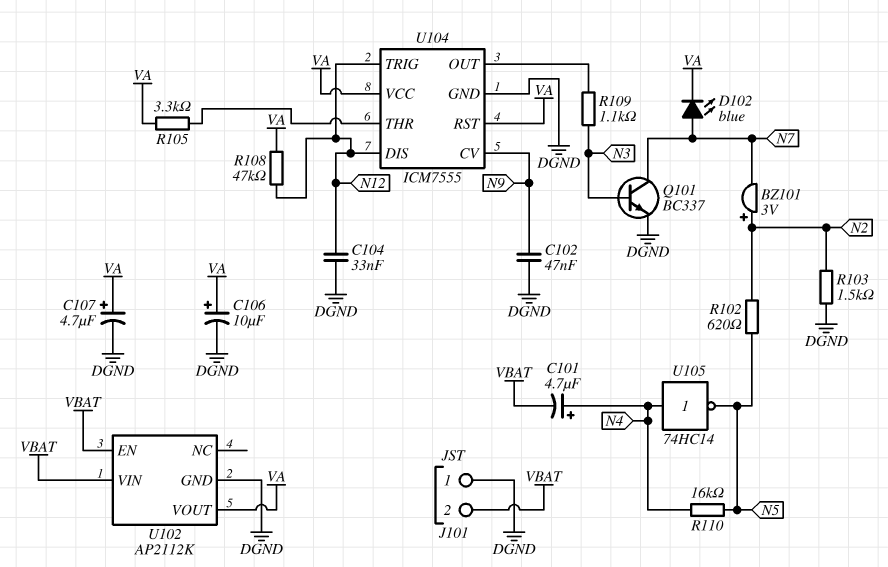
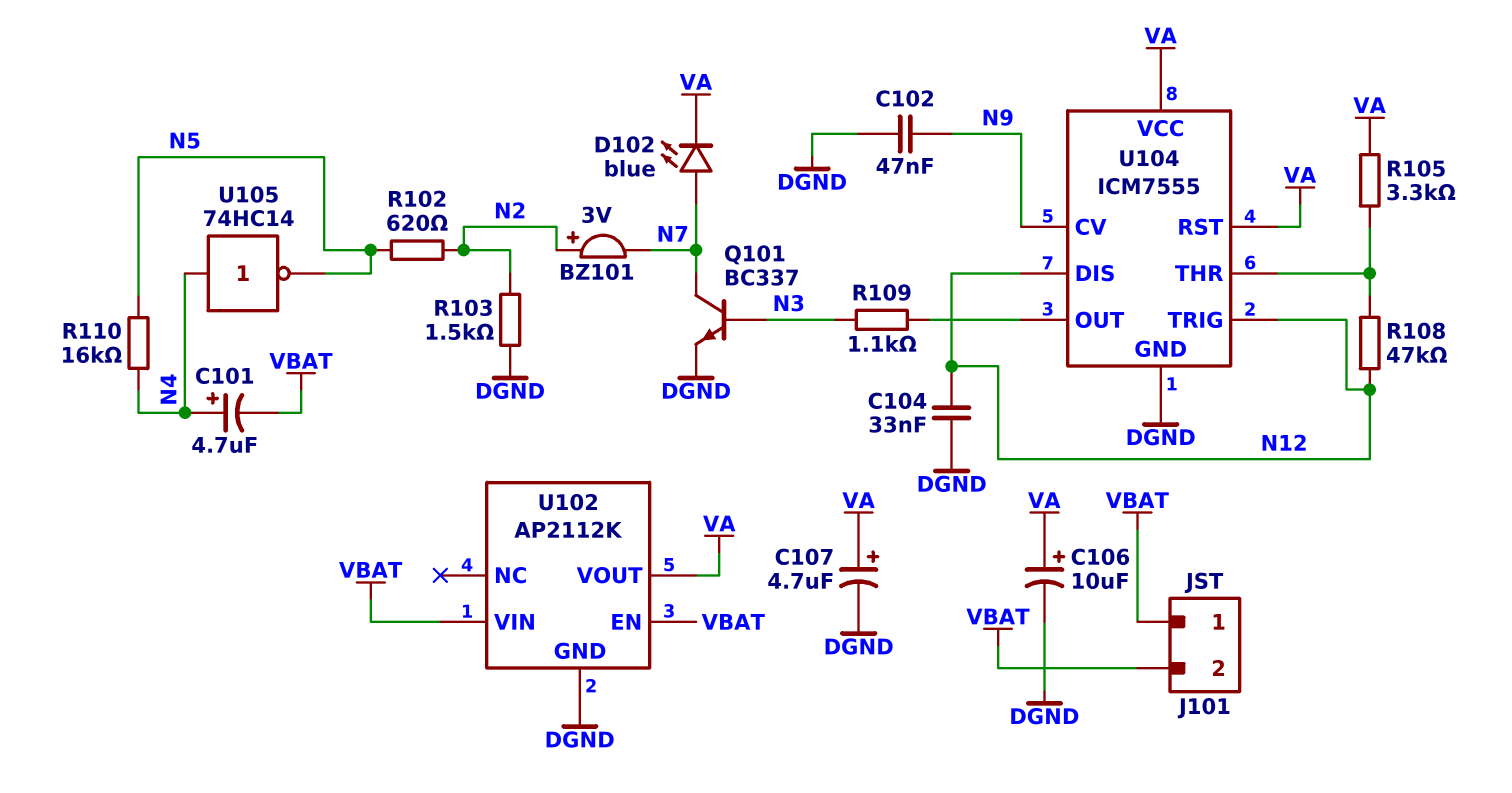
J101 pin 1: DGND -> VBAT
R108: 47k (N12, VA) -> 47k (N12, U104/THR)

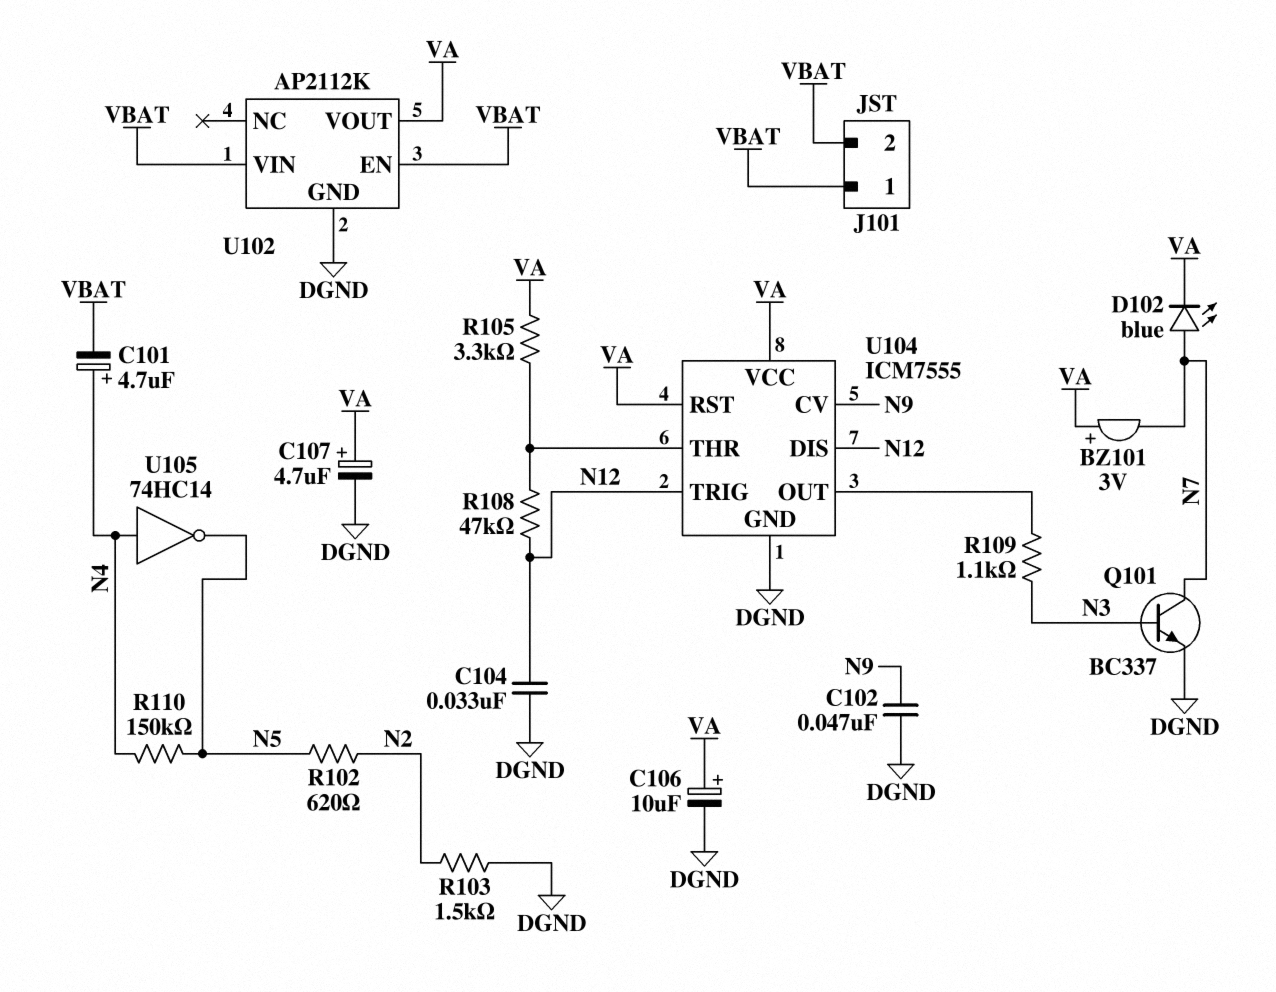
BZ101: buzzer 3V (plus N2, minus N7) -> buzzer 3V (plus VA, minus N7)
R110: 16k (N4, N5) -> 150k (N4, N5)

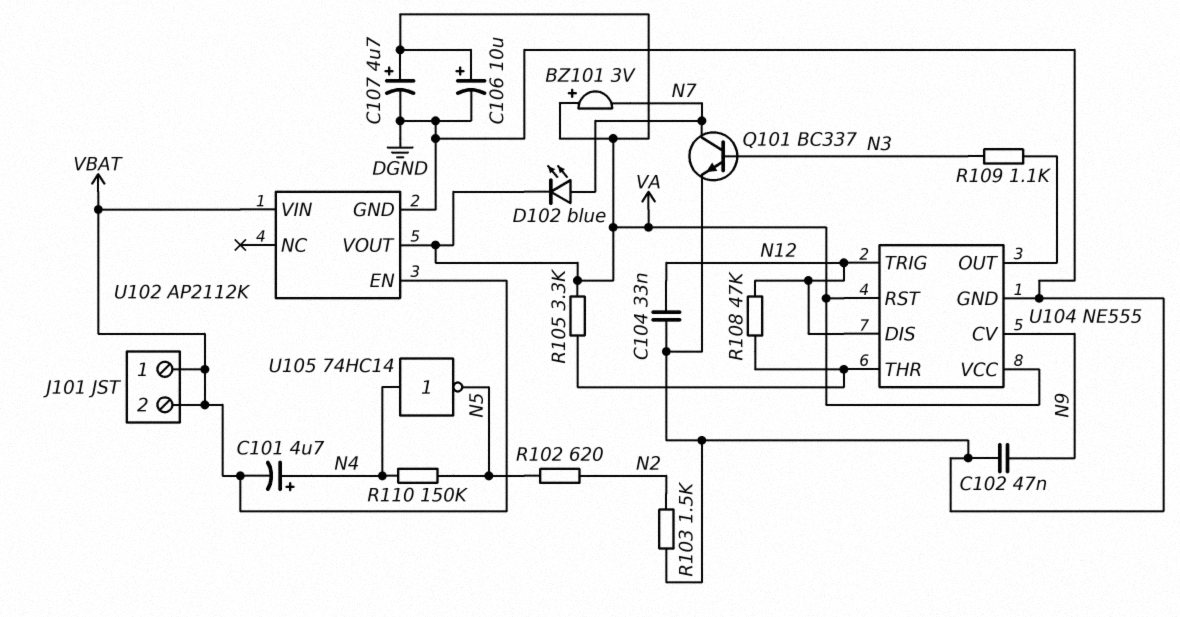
U104: ICM7555 -> NE555

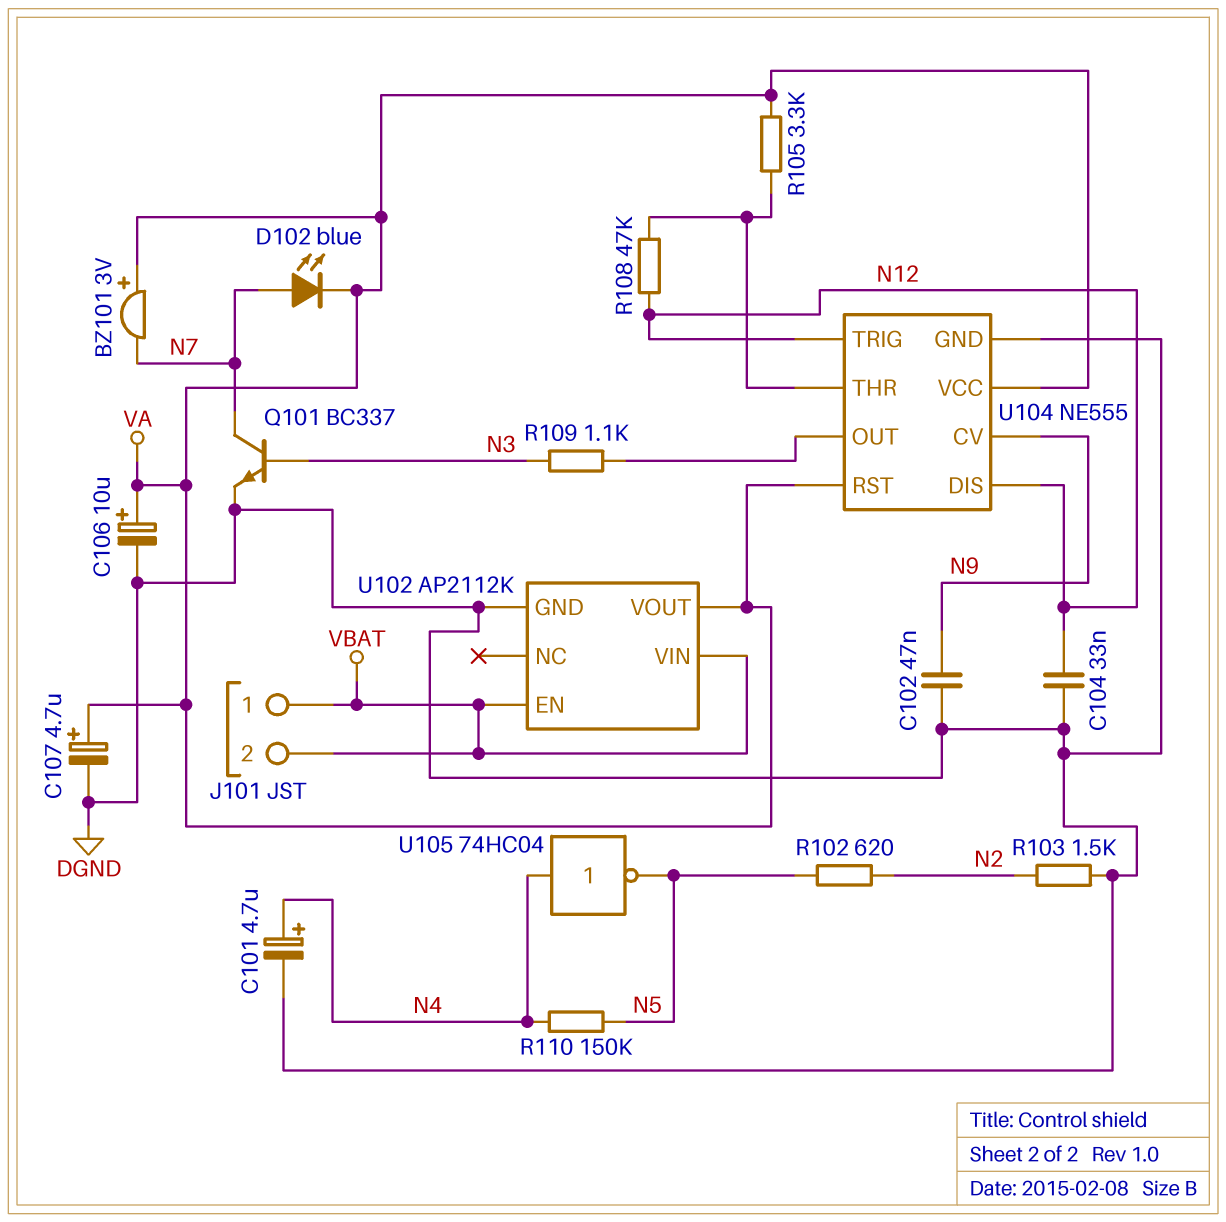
C101: 4.7uF (plus N4, minus VBAT) -> 4.7uF (plus N4, minus DGND)
U105: NOT 74HC14 (in N4, out N5) -> NOT 74HC04 (in N4, out N5)

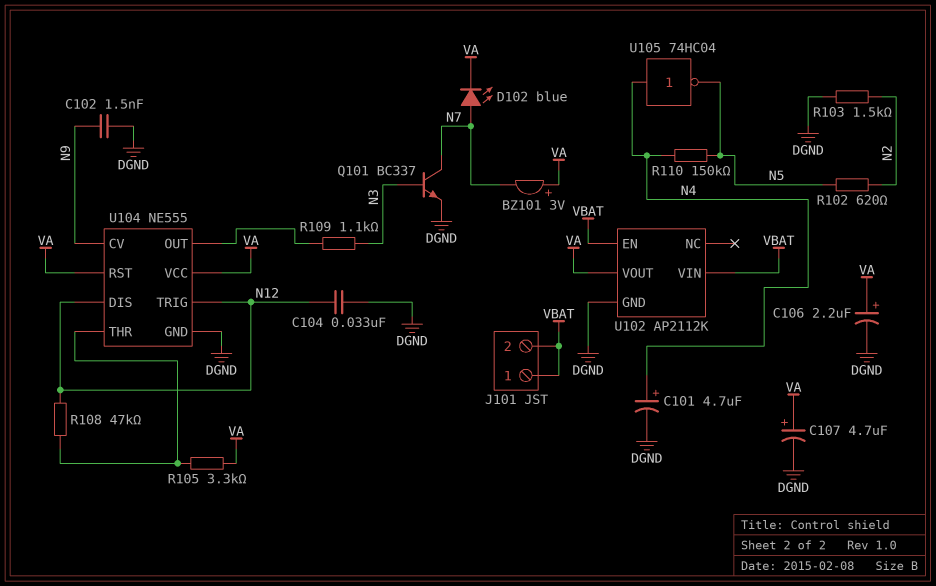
C102: 47nF (DGND, N9) -> 1.5nF (DGND, N9)
C106: 10uF (plus VA, minus DGND) -> 2.2uF (plus VA, minus DGND)

